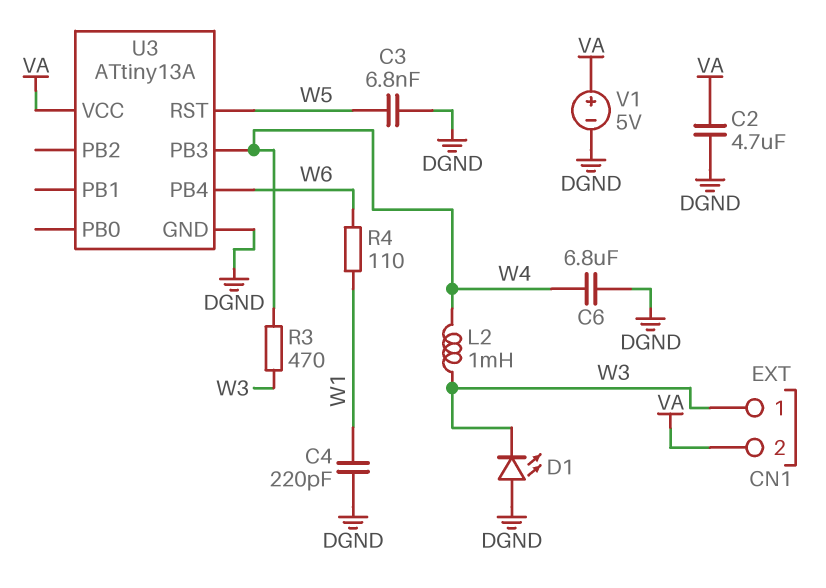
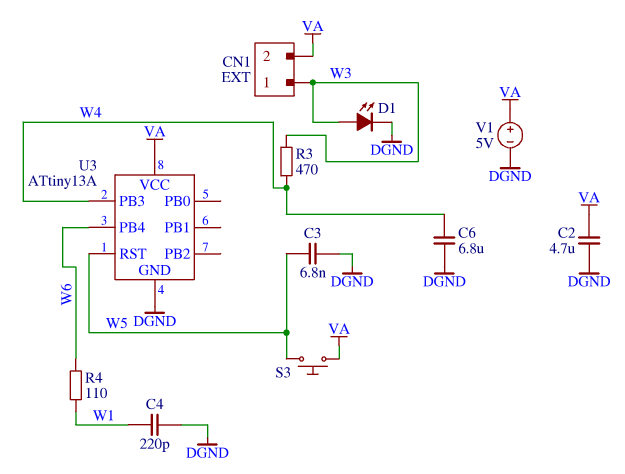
D1: LED (A DGND, K W3) -> LED (A W3, K DGND)
L2: 1mH (W3, W4) -> none
S3: none -> button (VA, W5)

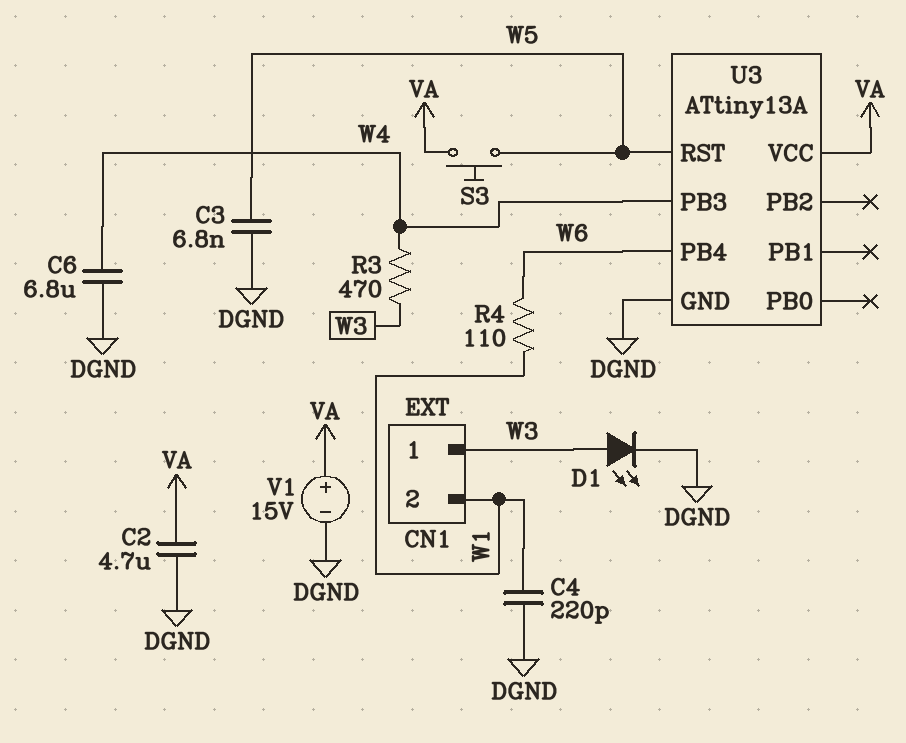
CN1 pin 2: VA -> W1
V1: 5V (plus VA, minus DGND) -> 15V (plus VA, minus DGND)

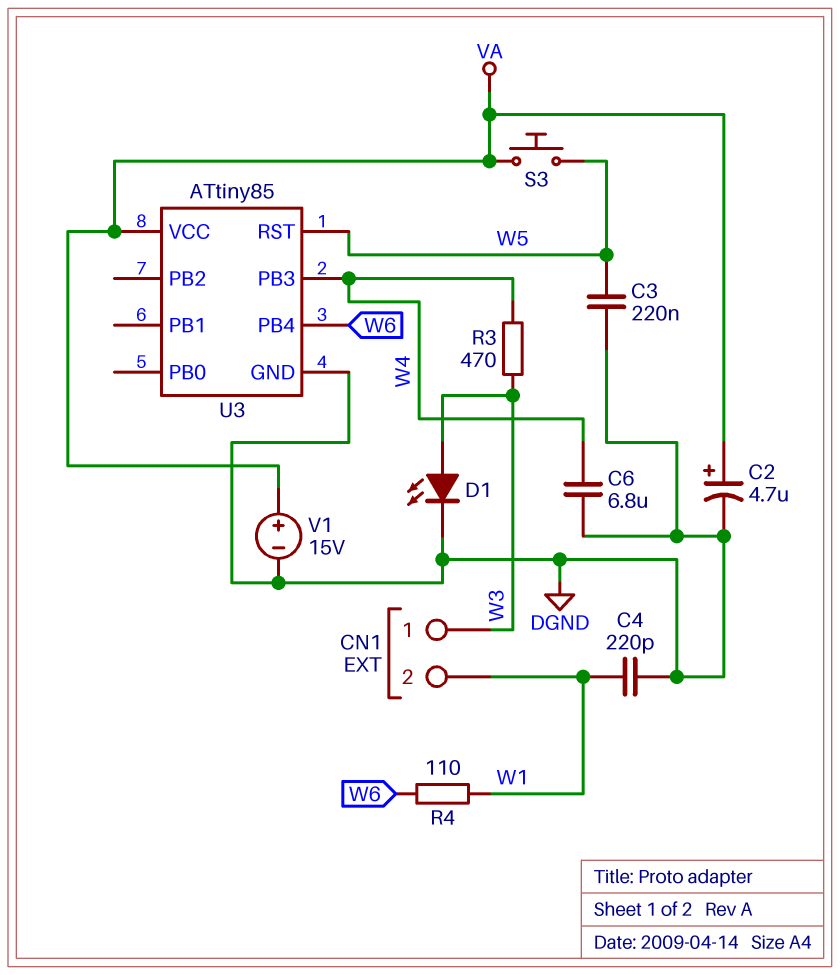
C2: 4.7uF (DGND, VA) -> 4.7uF (plus VA, minus DGND)
C3: 6.8nF (DGND, W5) -> 220nF (DGND, W5)
U3: ATtiny13A -> ATtiny85

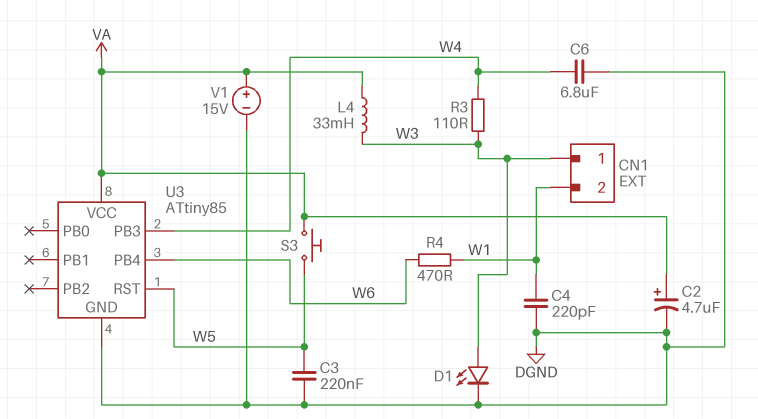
L4: none -> 33mH (VA, W3)
R3: 470 (W3, W4) -> 110 (W3, W4)
R4: 110 (W1, W6) -> 470 (W1, W6)

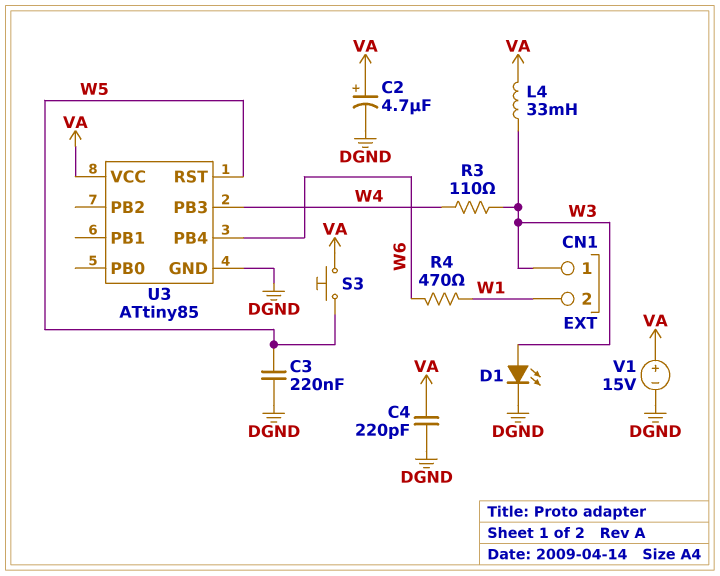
C4: 220pF (DGND, W1) -> 220pF (DGND, VA)
C6: 6.8uF (DGND, W4) -> none

